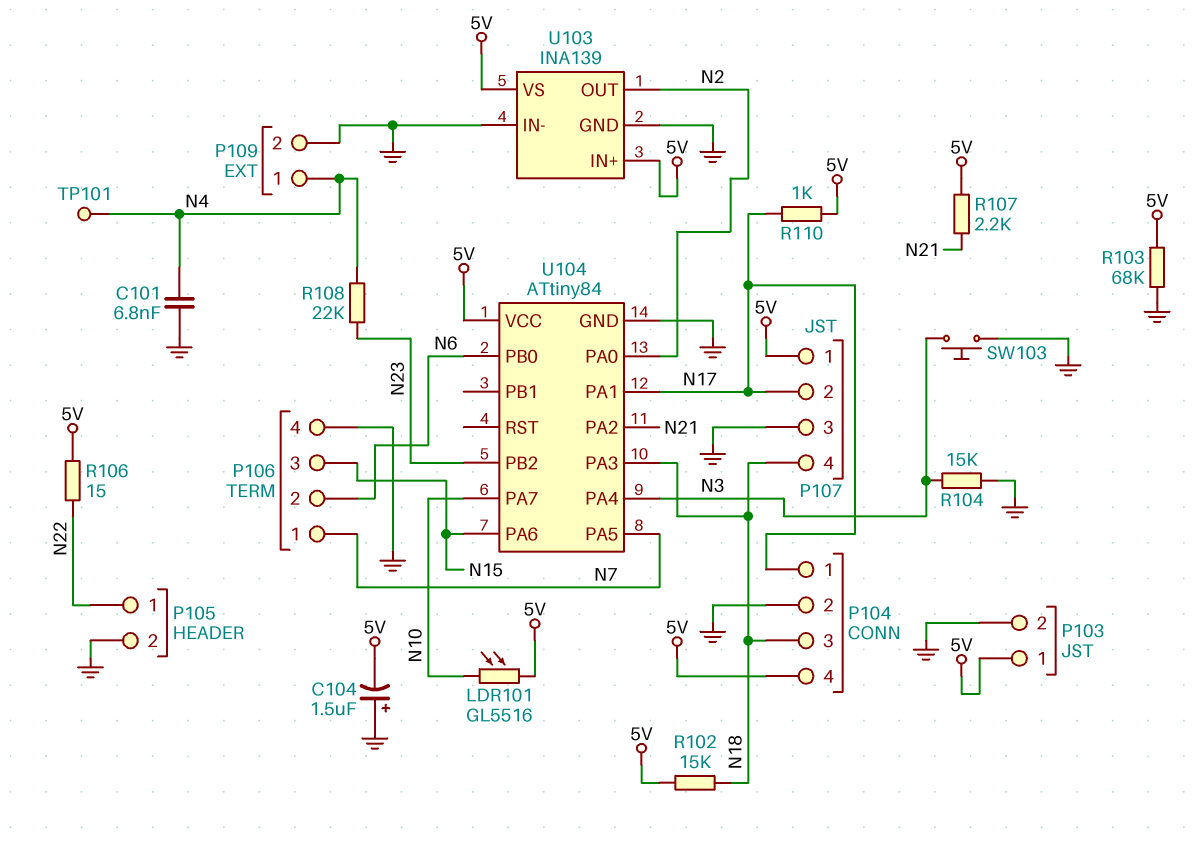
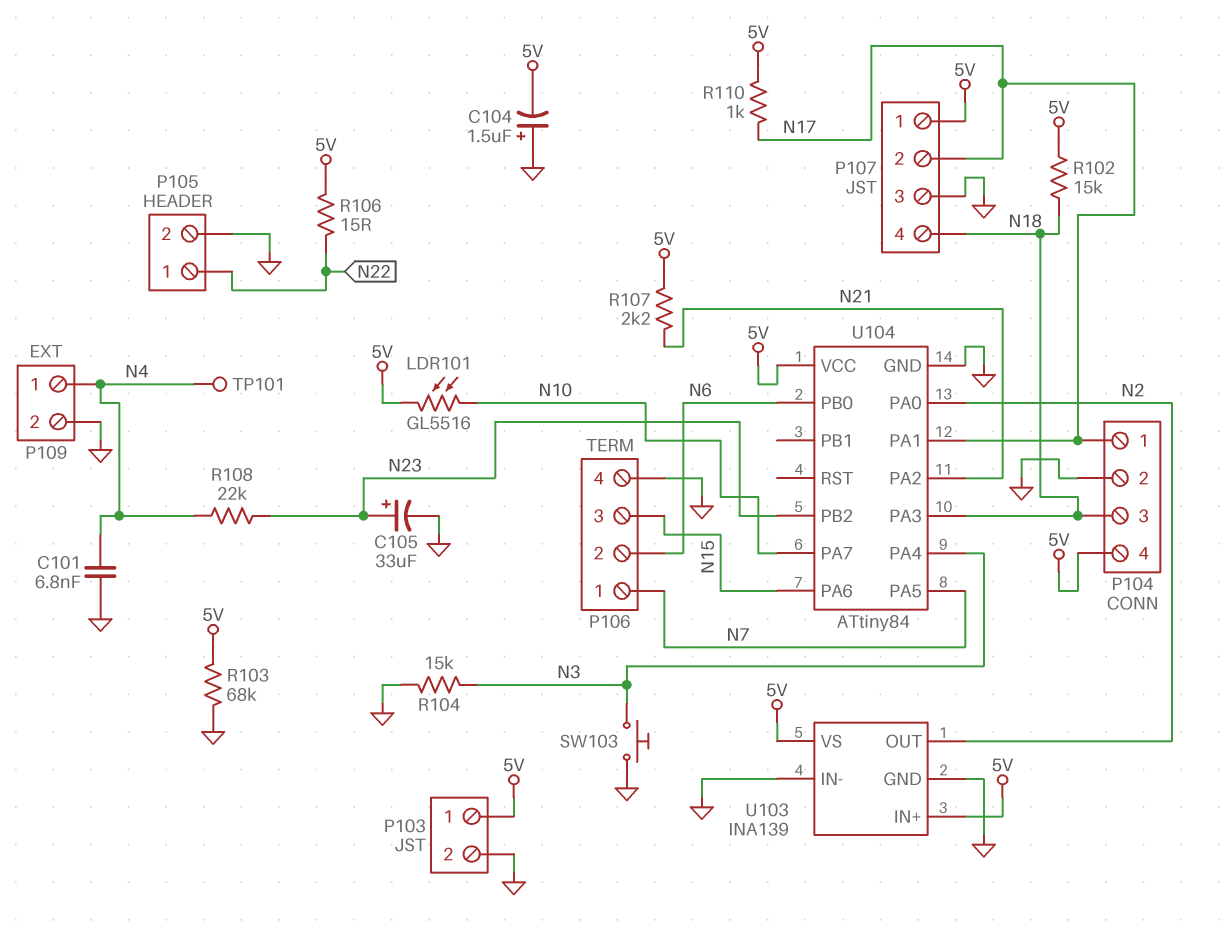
C105: none -> 33uF (plus N23, minus GND)

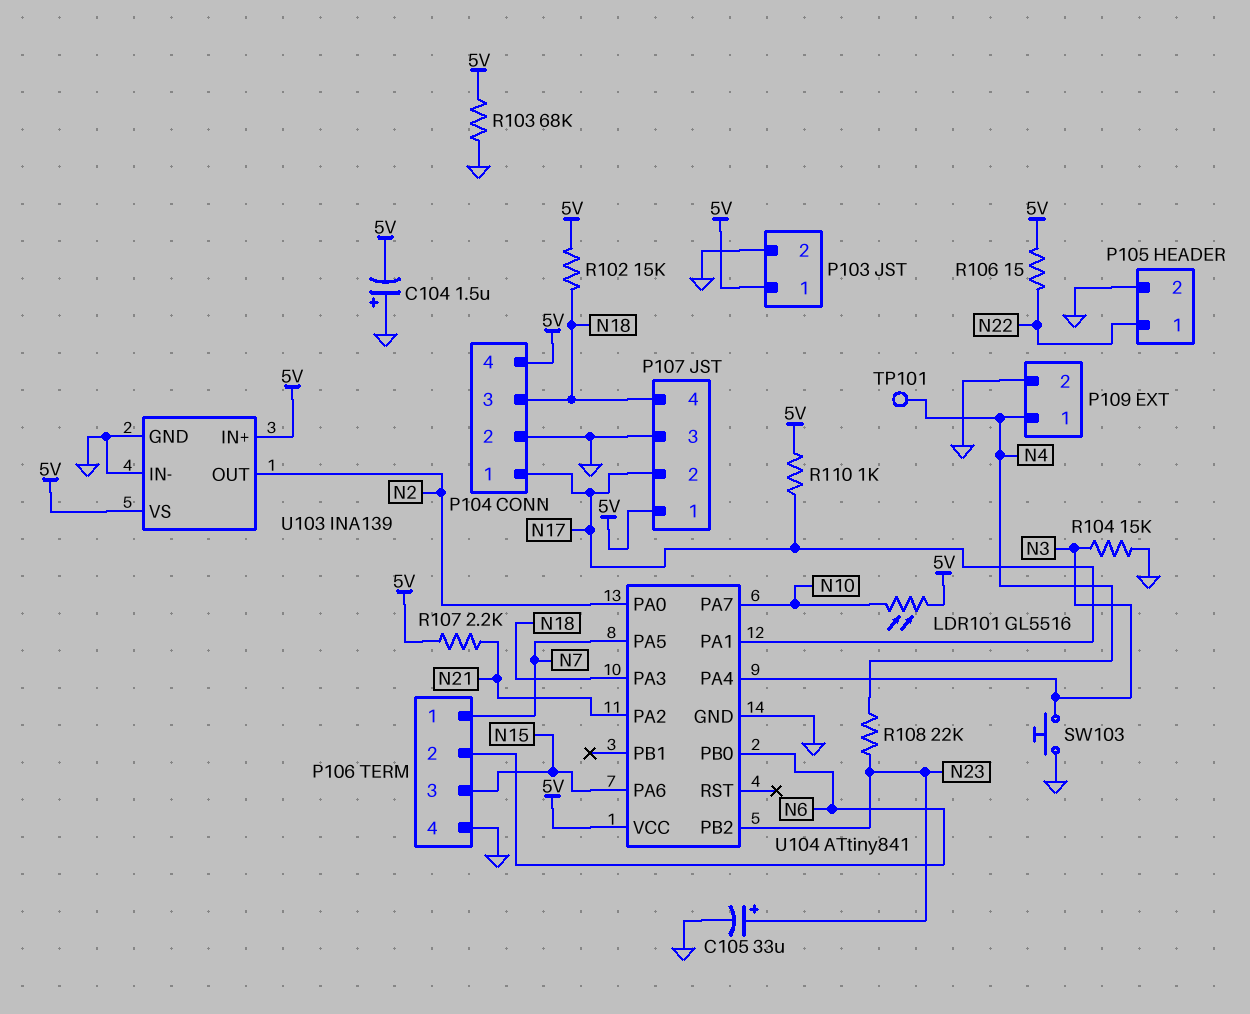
C101: 6.8nF (GND, N4) -> none
U104: ATtiny84 -> ATtiny841

